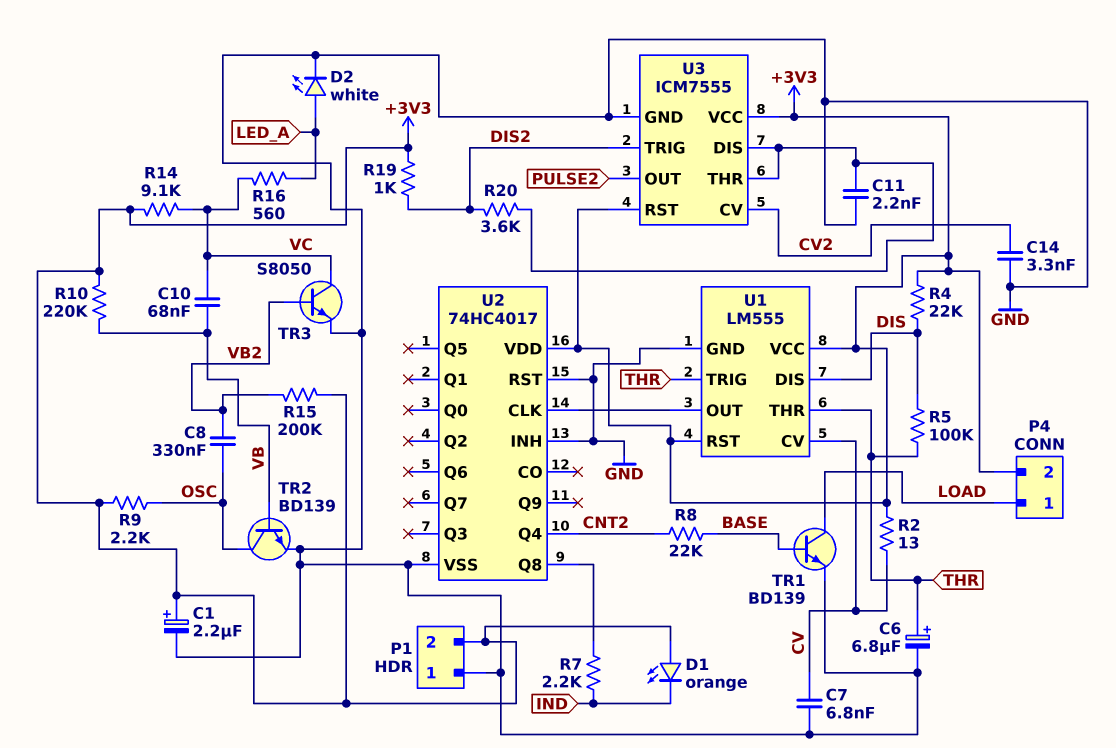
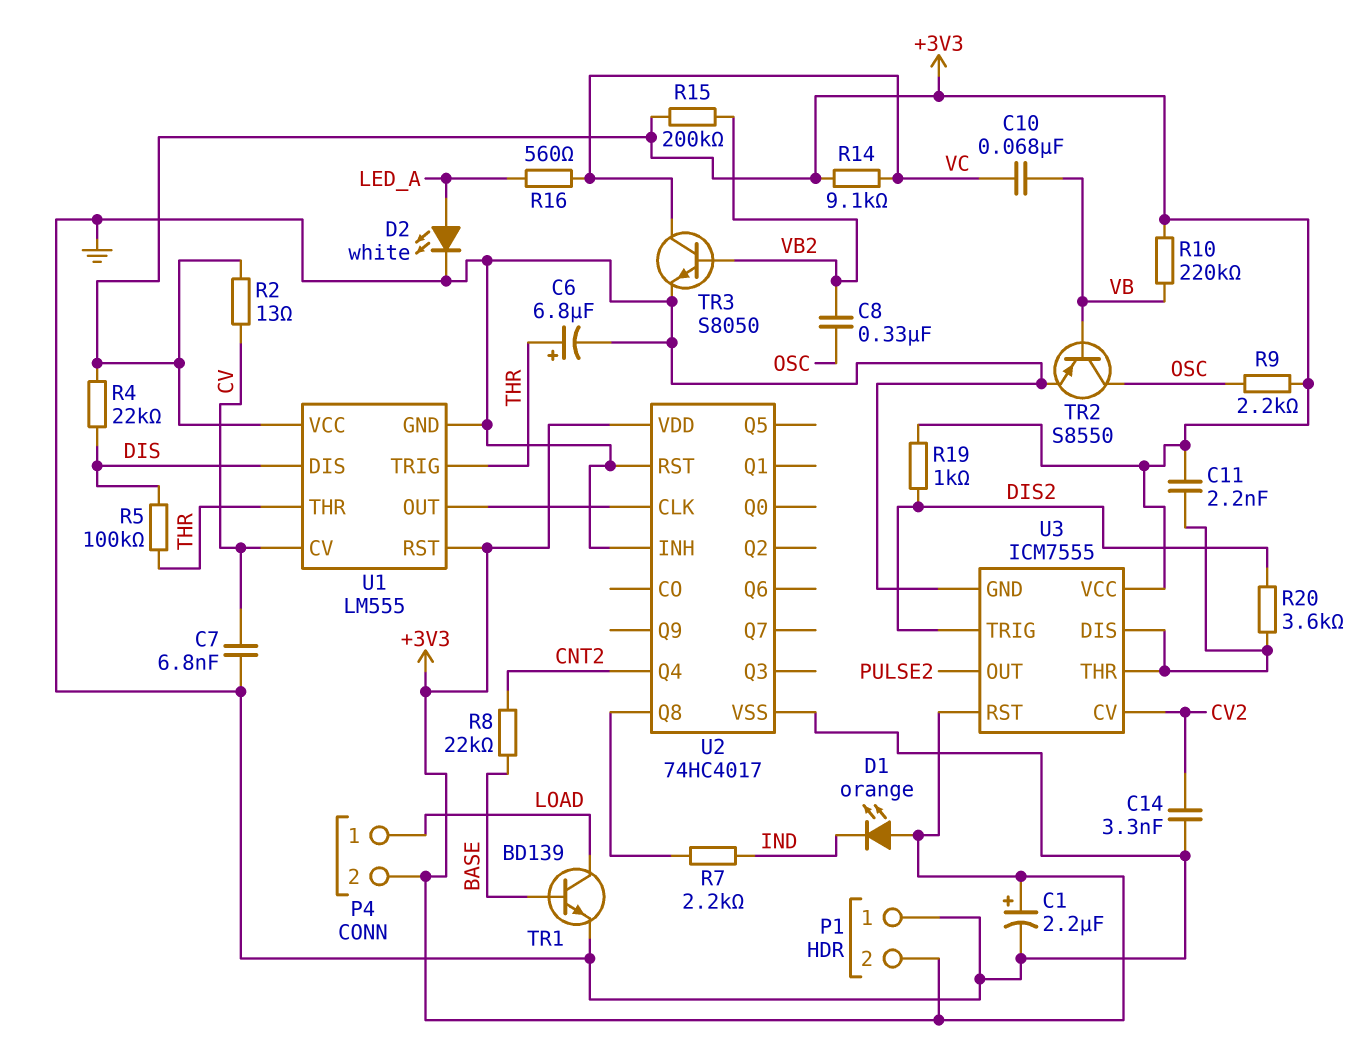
C11: 2.2nF (GND, U3/DIS) -> 2.2nF (+3V3, U3/DIS)
TR2: NPN BD139 (B VB, C OSC, E GND) -> PNP S8550 (B VB, C OSC, E GND)

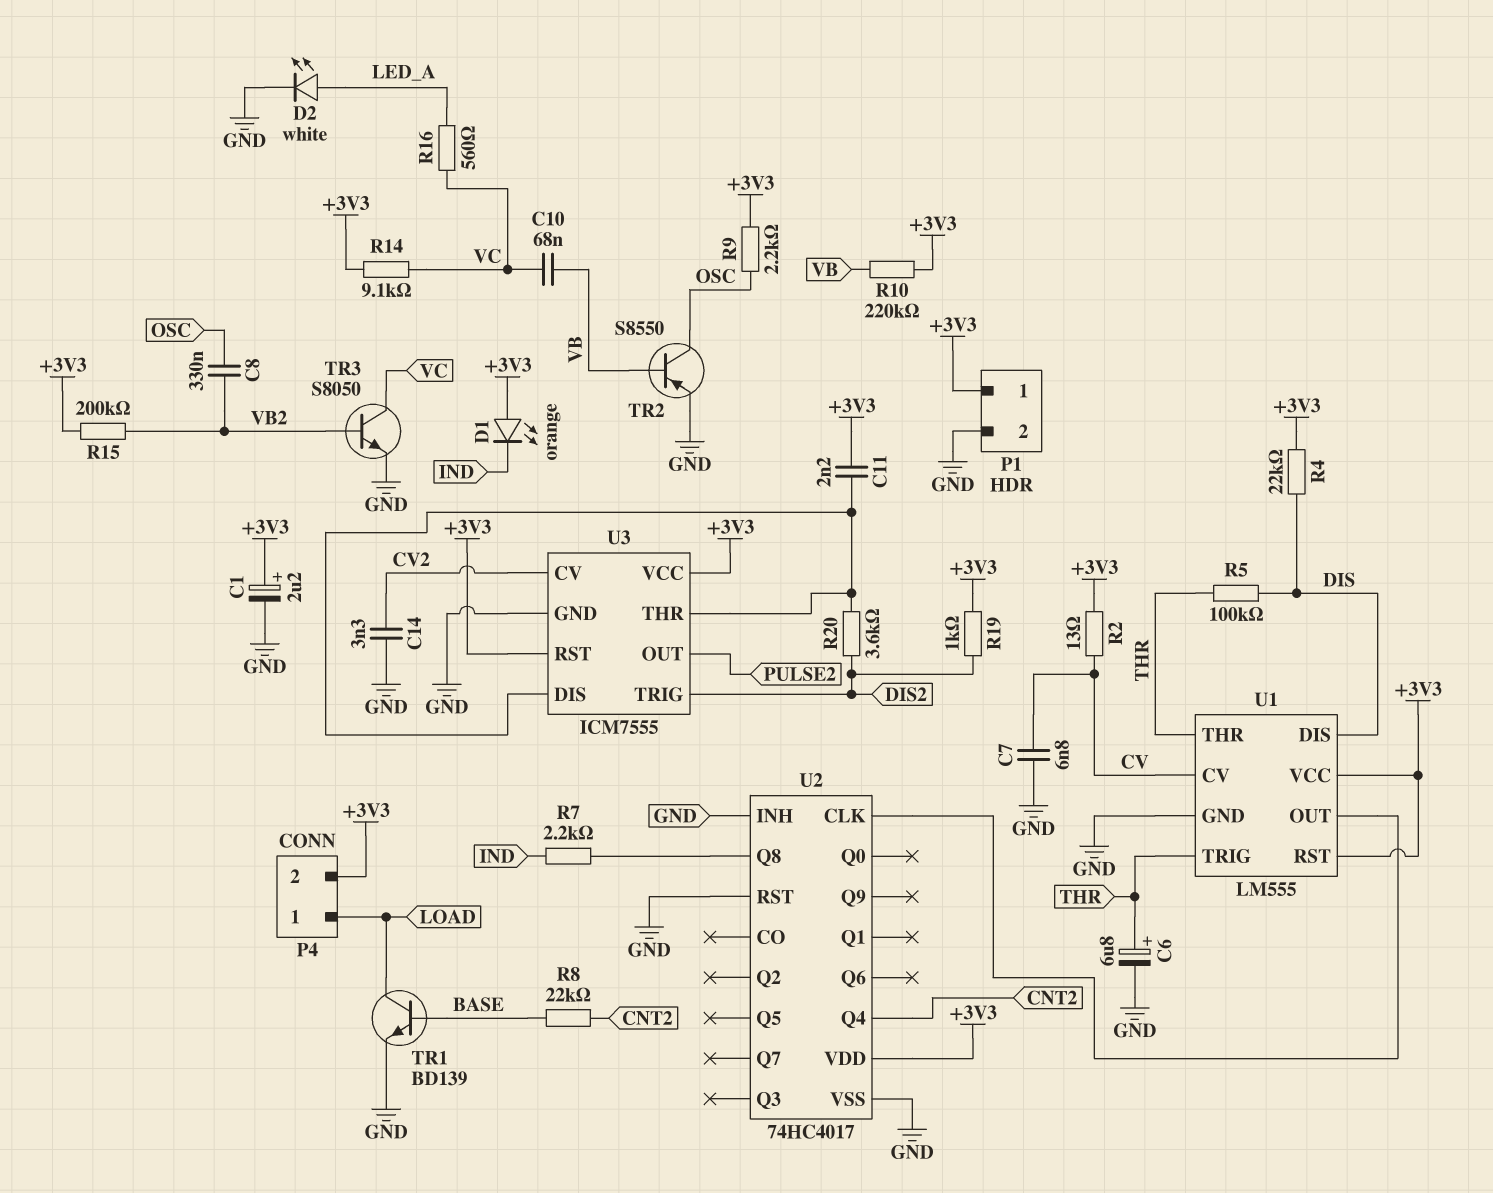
P1 pin 1: GND -> +3V3
P1 pin 2: +3V3 -> GND

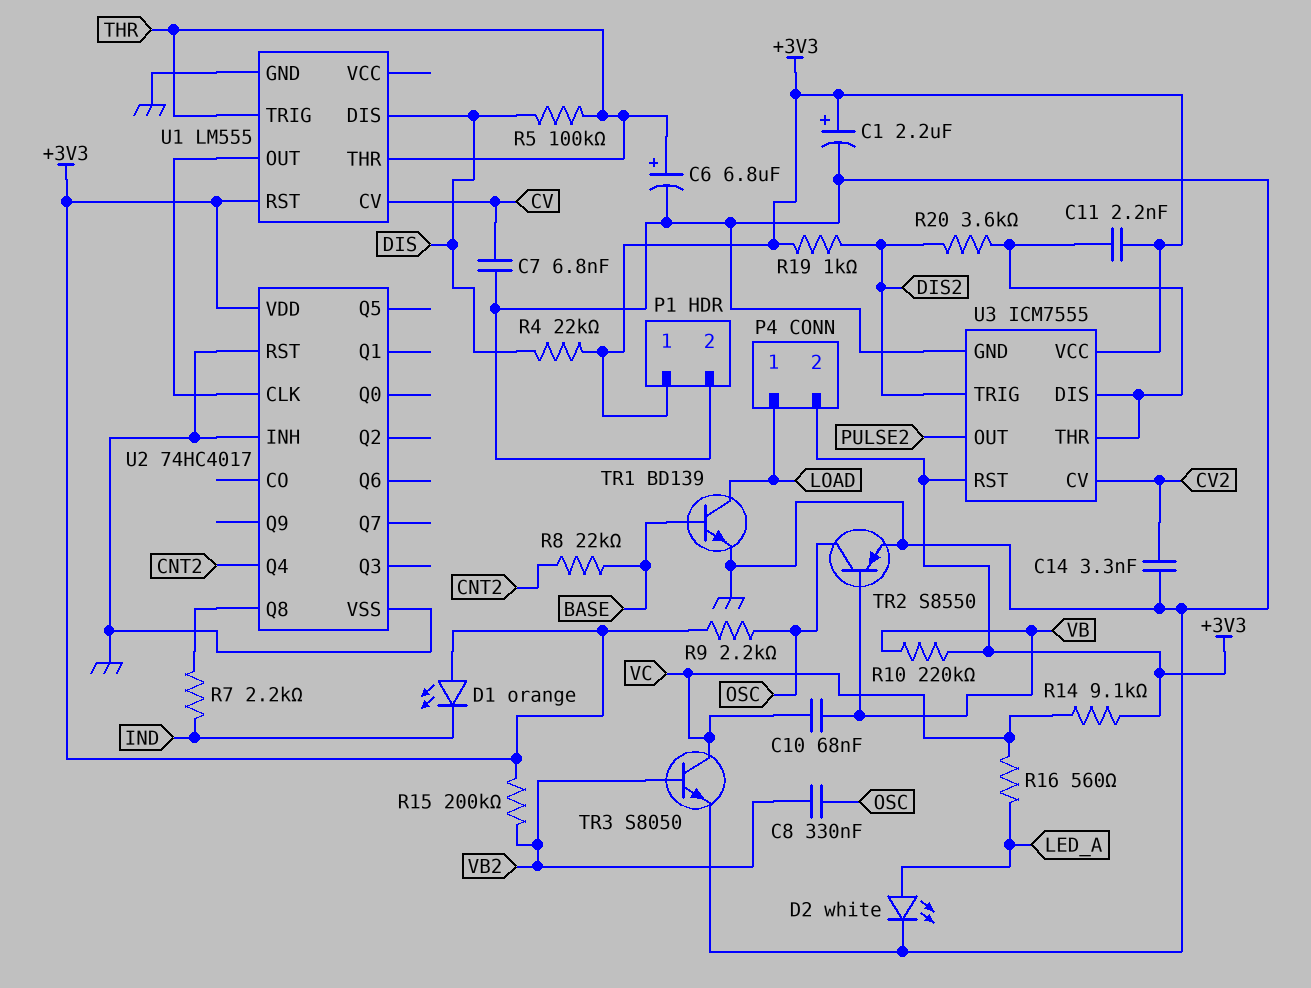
R2: 13 (+3V3, CV) -> none
U1 pin VCC: +3V3 -> none

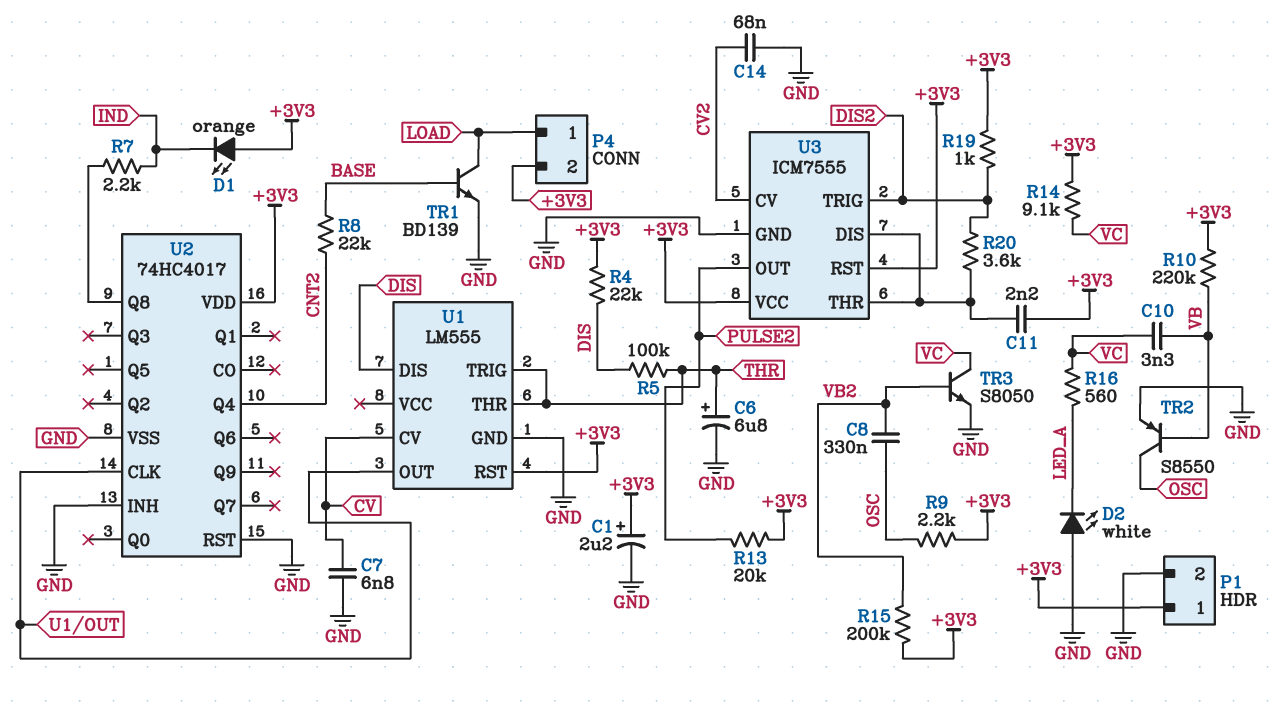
C10: 68nF (VB, VC) -> 3.3nF (VB, VC)
C14: 3.3nF (CV2, GND) -> 68nF (CV2, GND)
D2: LED white (A LED_A, K GND) -> LED white (A GND, K LED_A)
R13: none -> 20k (+3V3, PULSE2)

